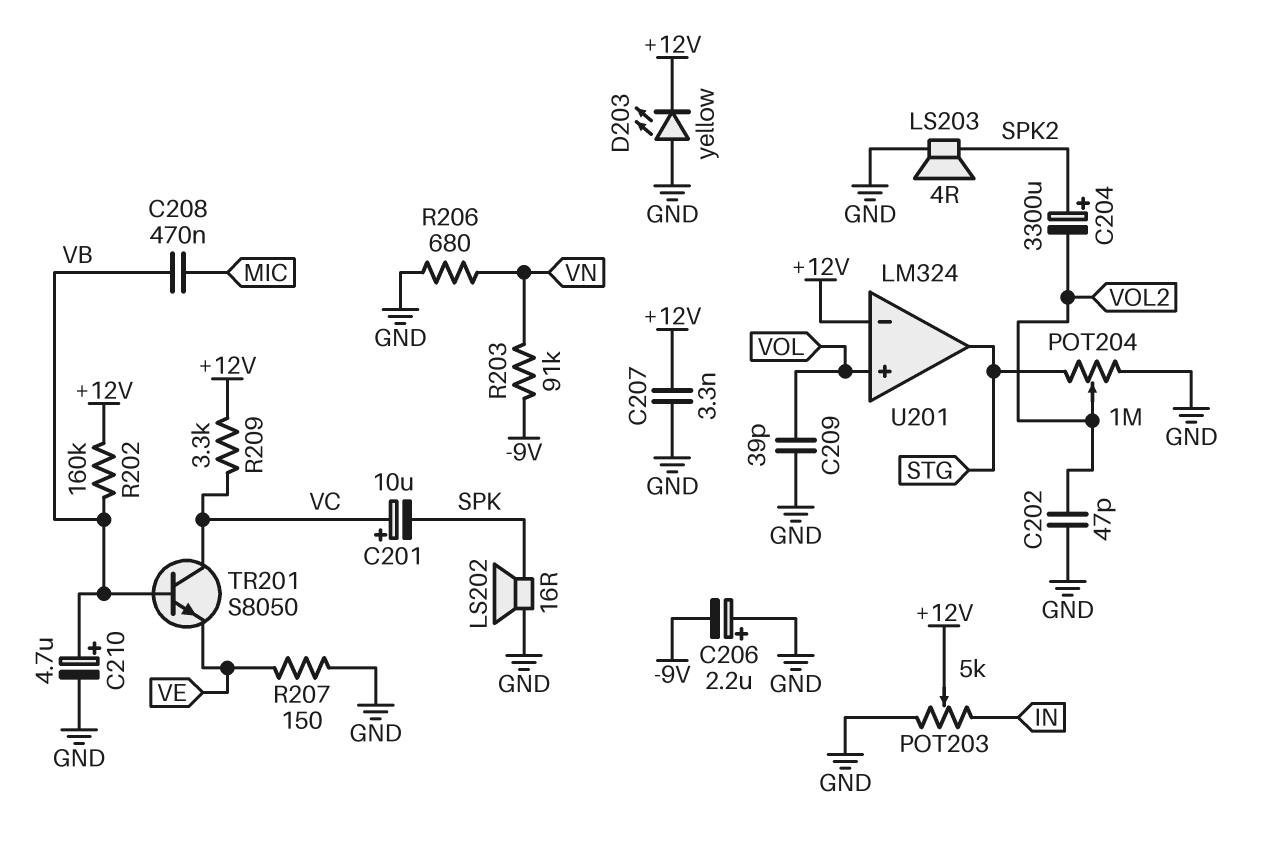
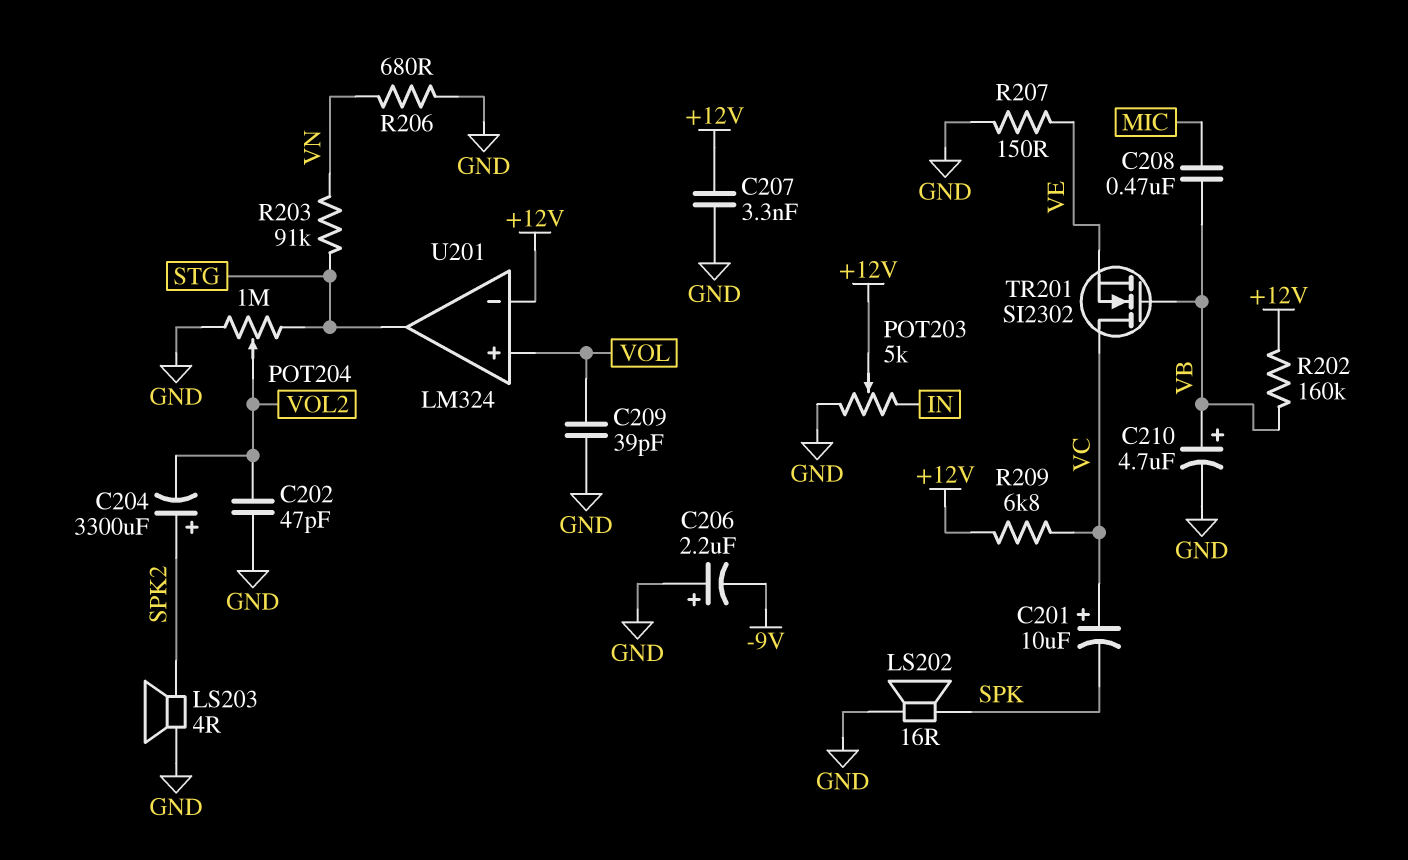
D203: LED yellow (A GND, K +12V) -> none
R203: 91k (-9V, VN) -> 91k (STG, VN)
R209: 3.3k (+12V, VC) -> 6.8k (+12V, VC)
TR201: NPN S8050 (B VB, C VC, E VE) -> NMOS SI2302 (G VB, D VC, S VE)

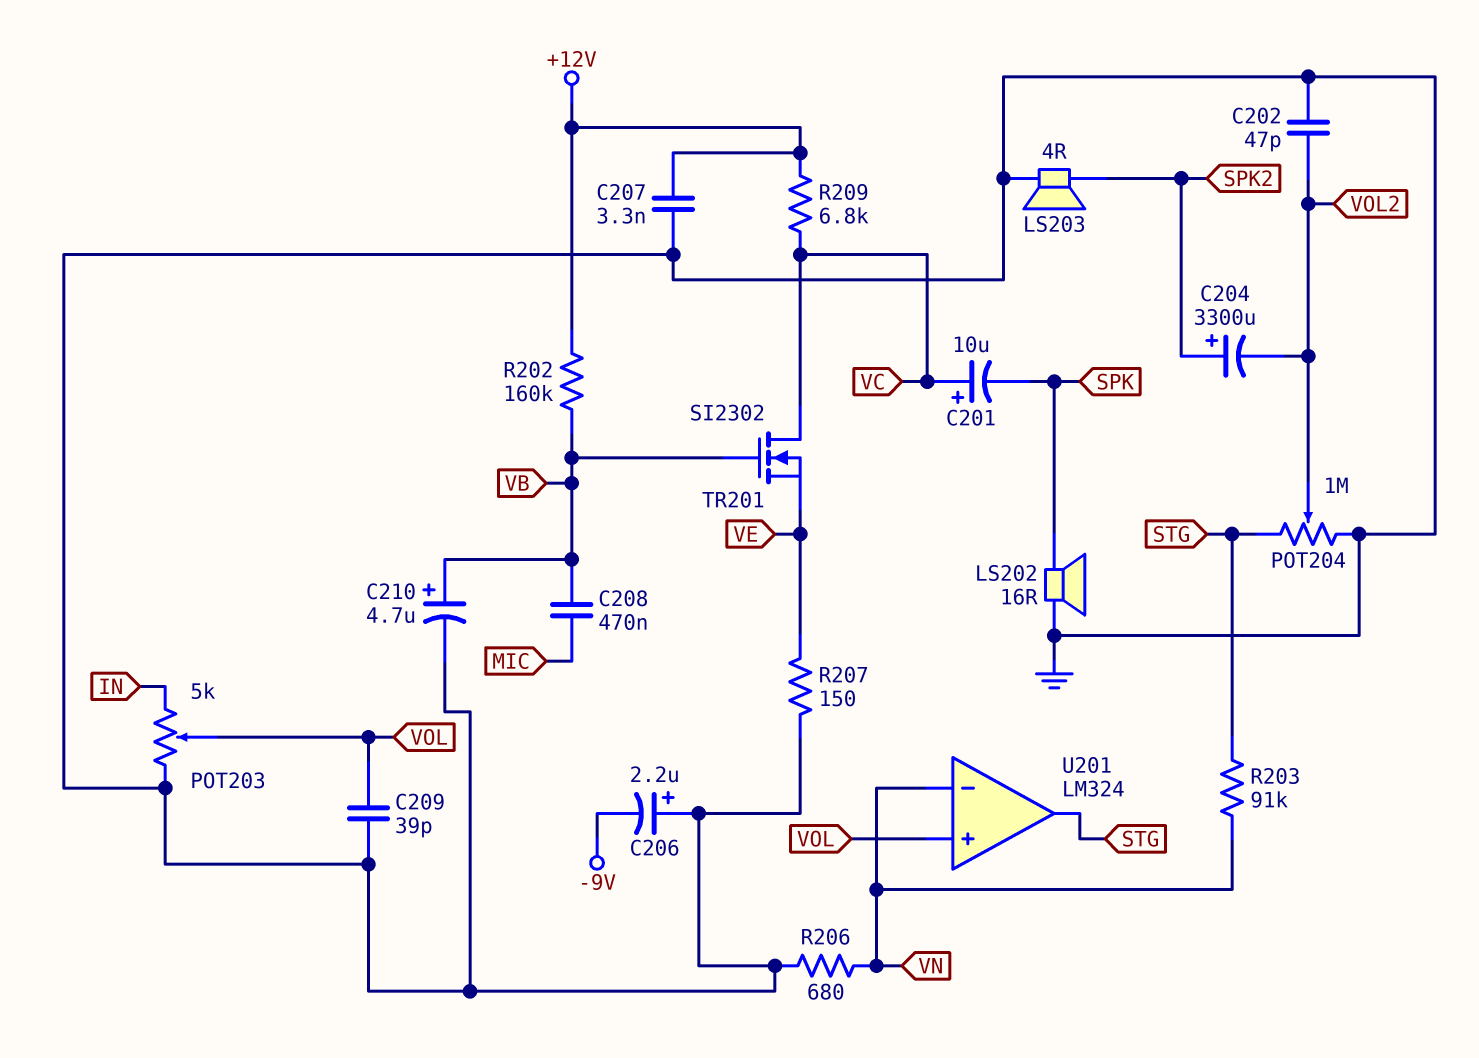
POT203: 5k (GND, IN, wiper +12V) -> 5k (GND, IN, wiper VOL)
U201 pin in-: +12V -> VN

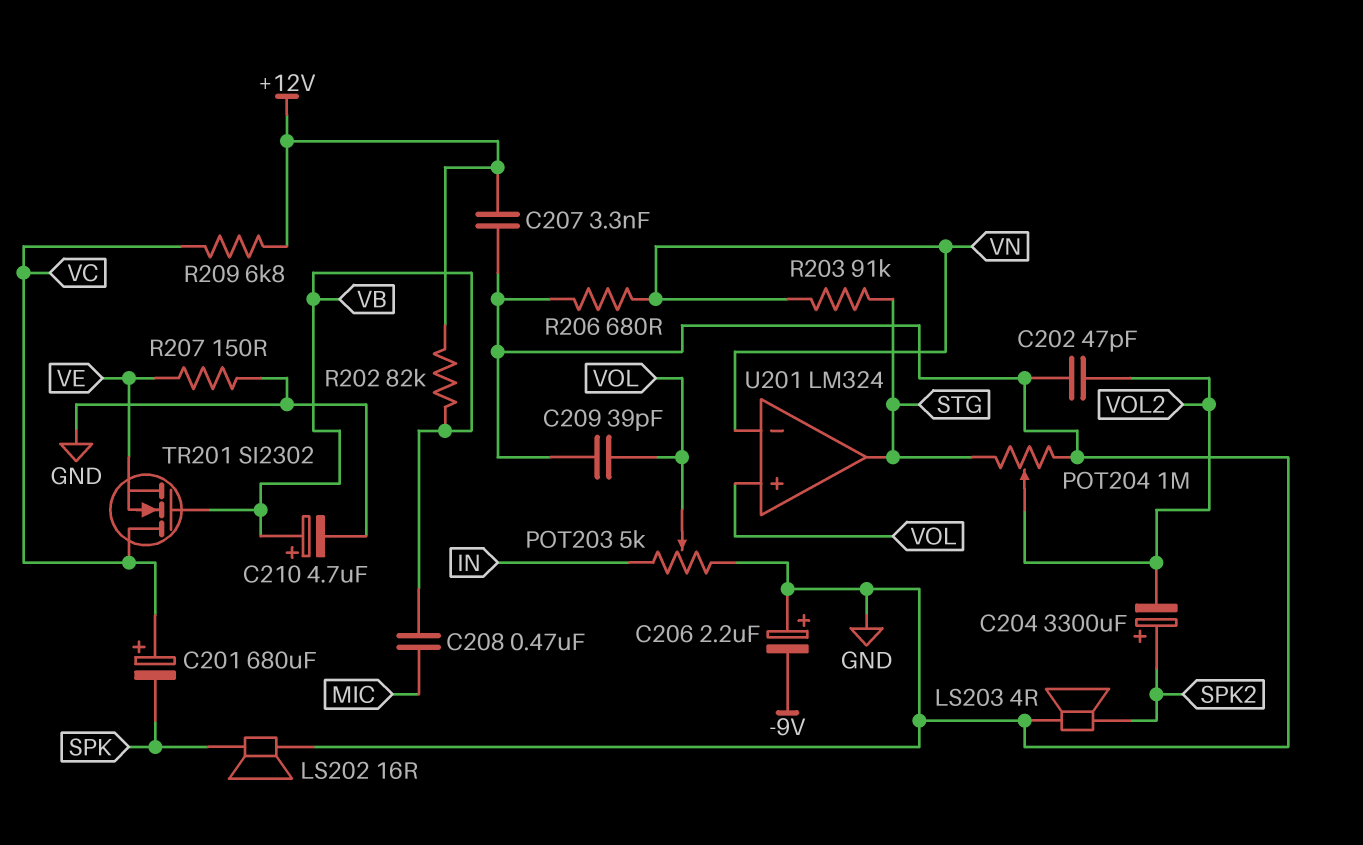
C201: 10uF (plus VC, minus SPK) -> 680uF (plus VC, minus SPK)
R202: 160k (+12V, VB) -> 82k (+12V, VB)

